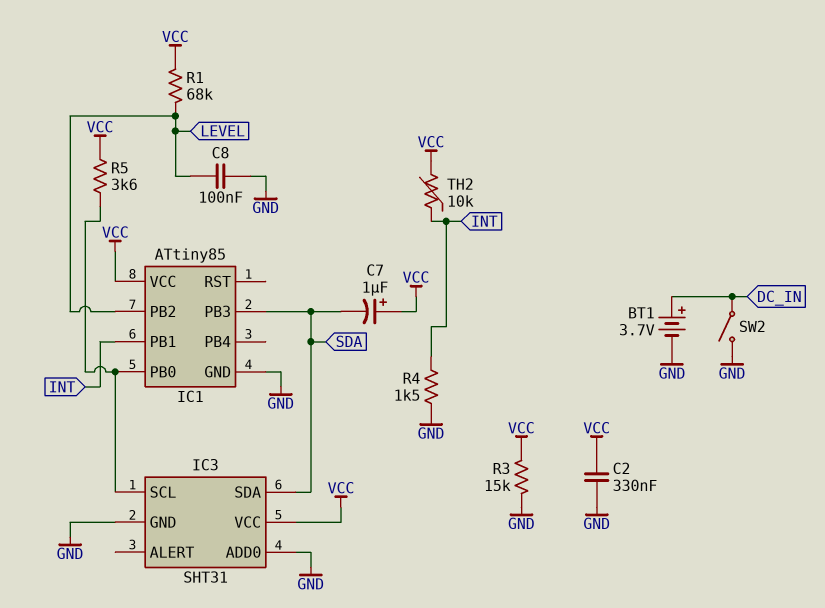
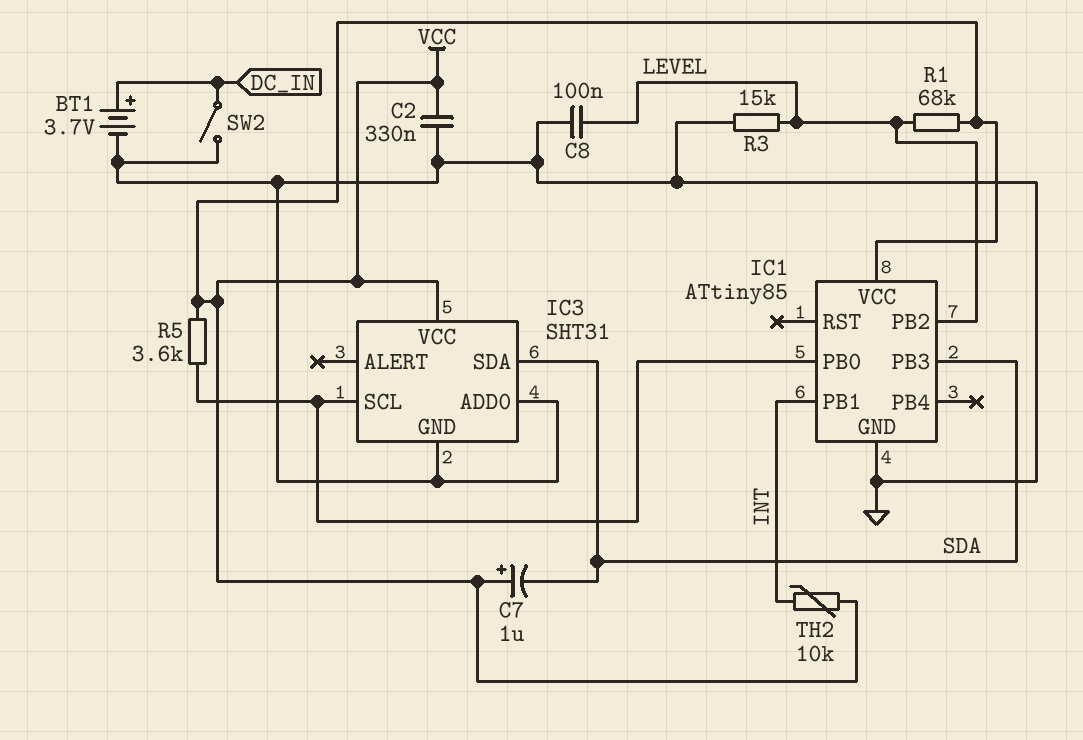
R3: 15k (GND, VCC) -> 15k (GND, LEVEL)
R4: 1.5k (GND, INT) -> none

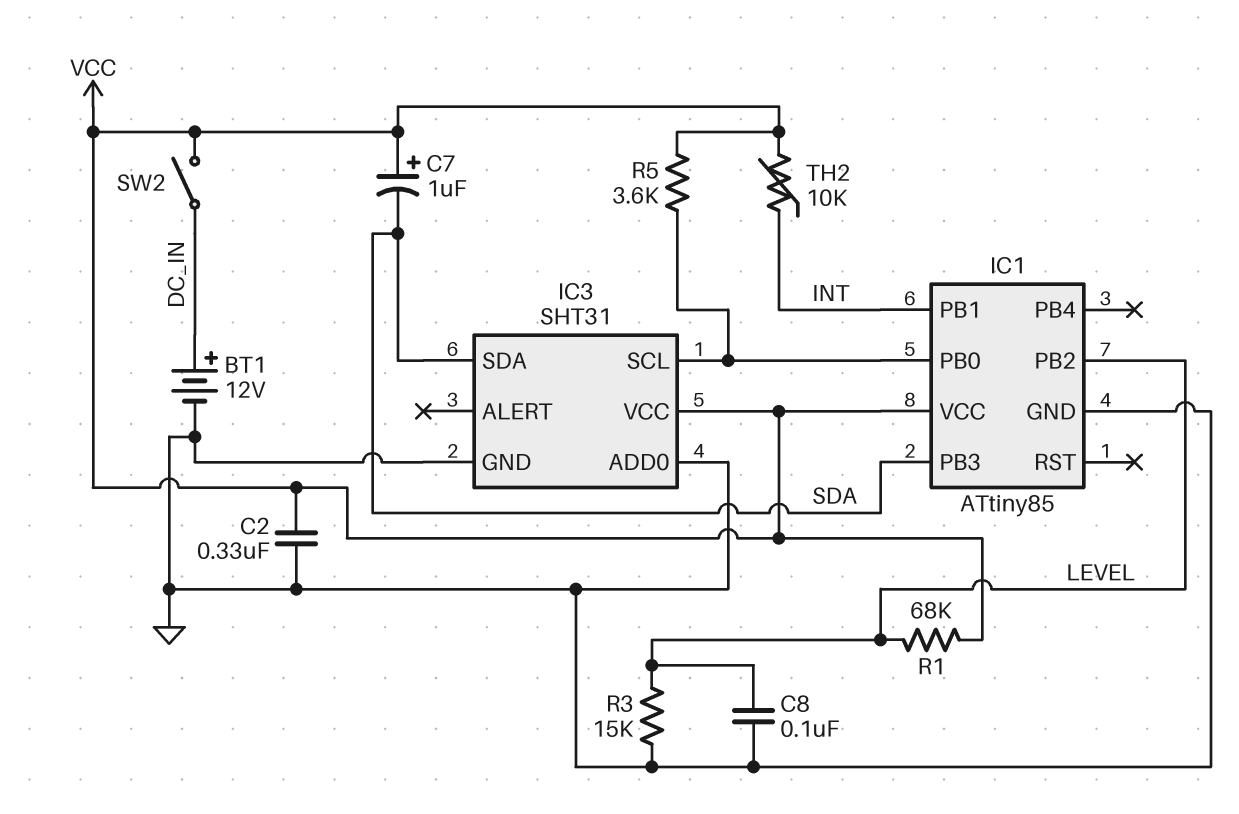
BT1: 3.7V (plus DC_IN, minus GND) -> 12V (plus DC_IN, minus GND)
SW2: switch (DC_IN, GND) -> switch (DC_IN, VCC)

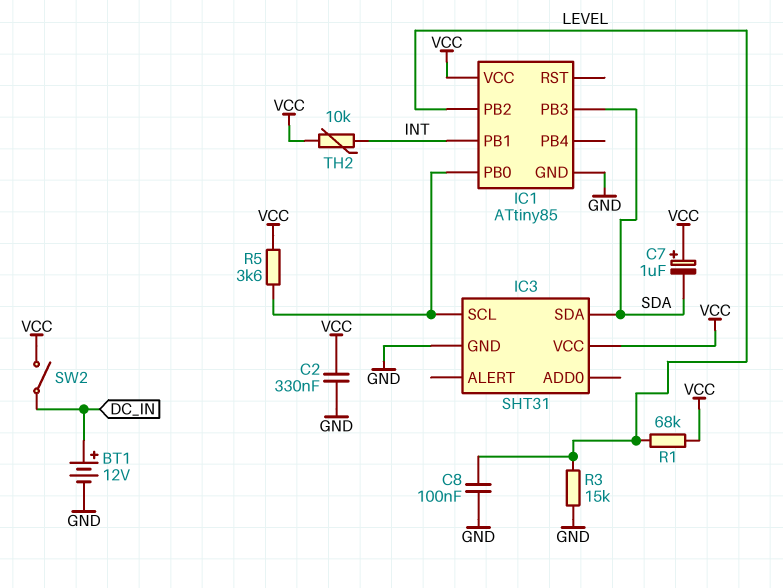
IC3 pin ADD0: GND -> none

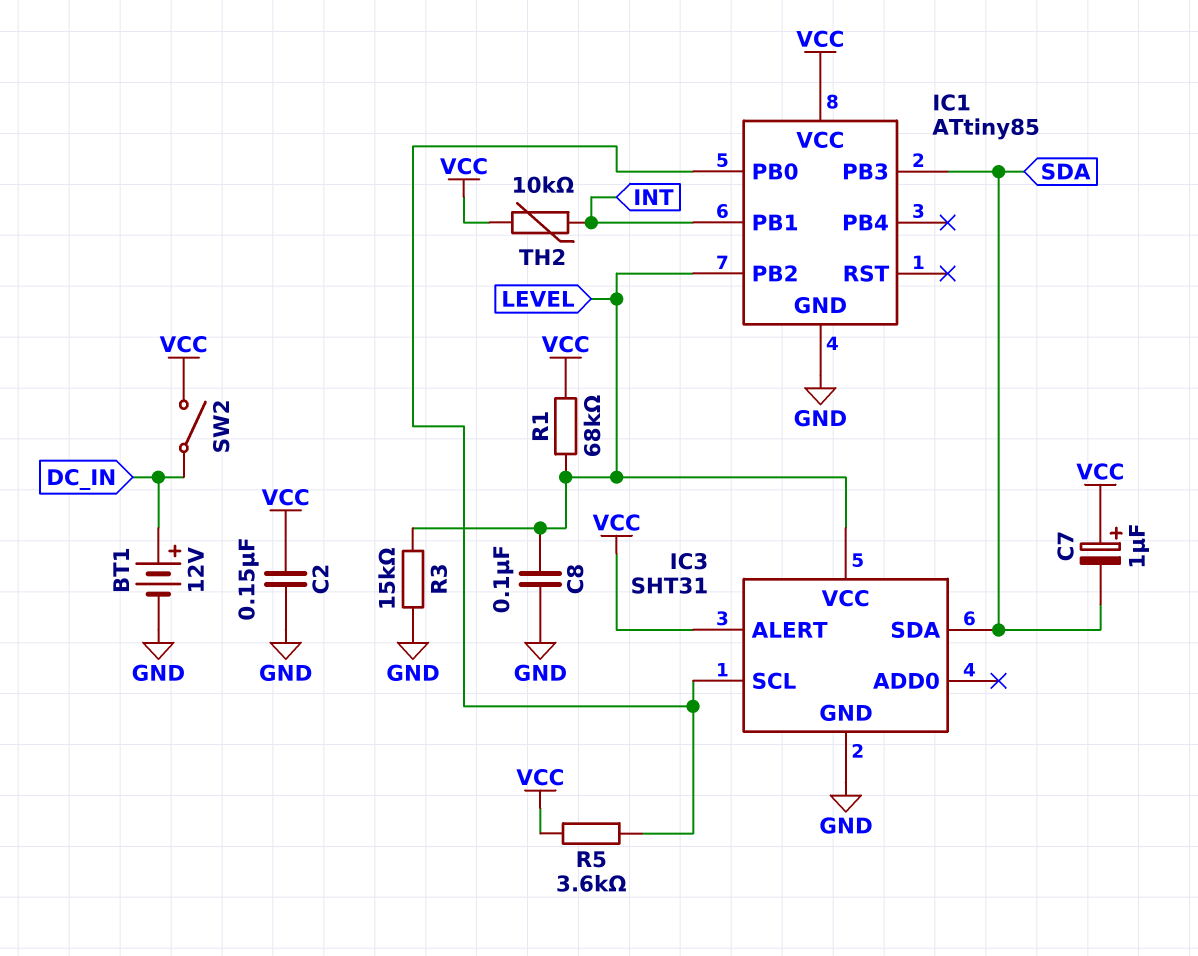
C2: 330nF (GND, VCC) -> 150nF (GND, VCC)
IC3 pin ALERT: none -> VCC
IC3 pin VCC: VCC -> LEVEL

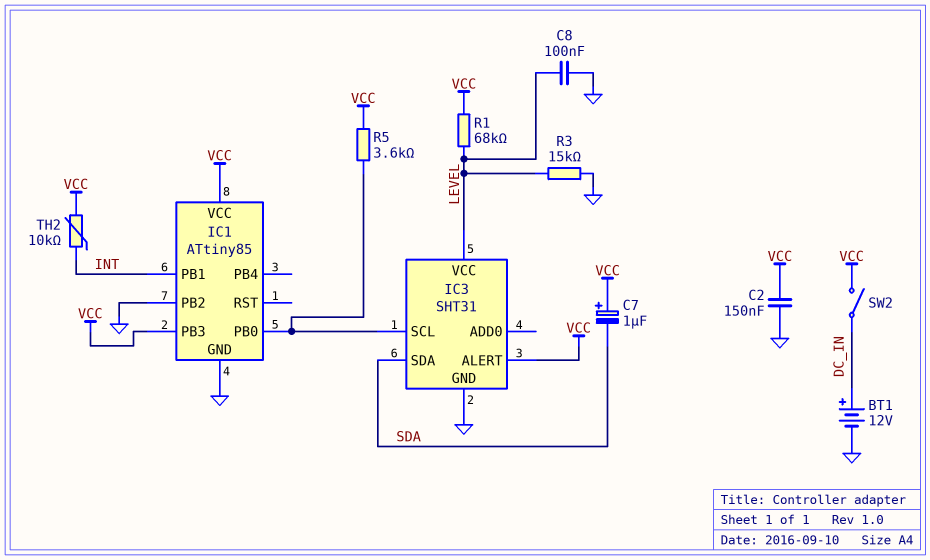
IC1 pin PB2: LEVEL -> GND
IC1 pin PB3: SDA -> VCC

